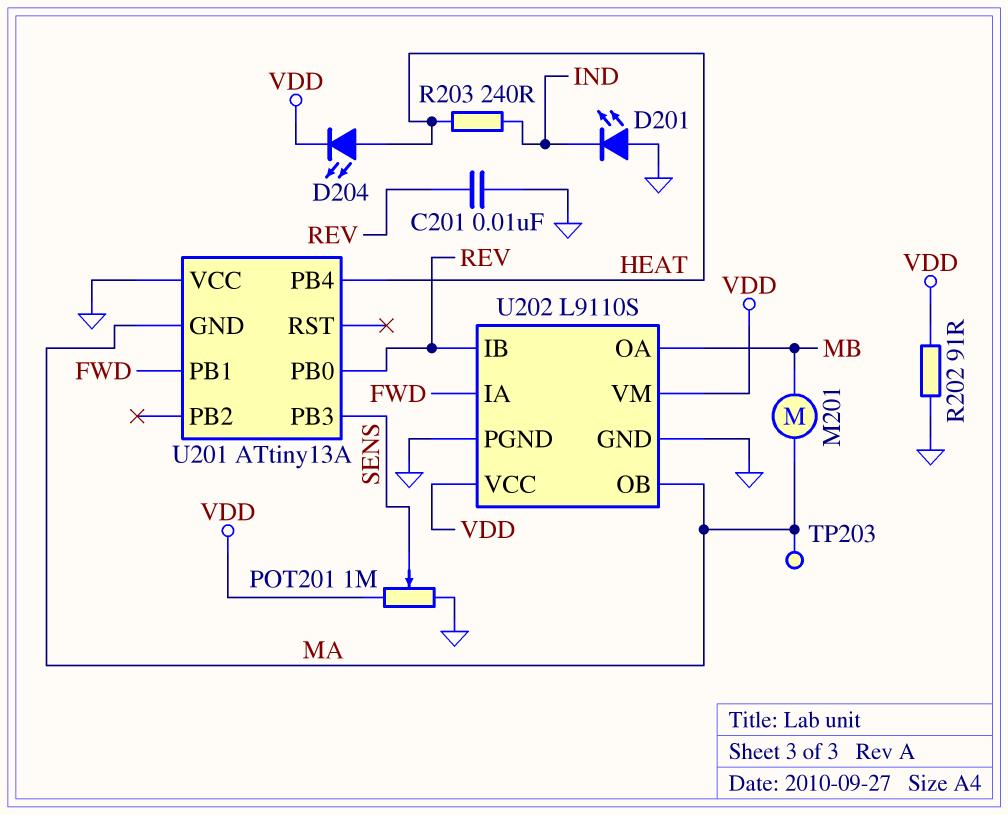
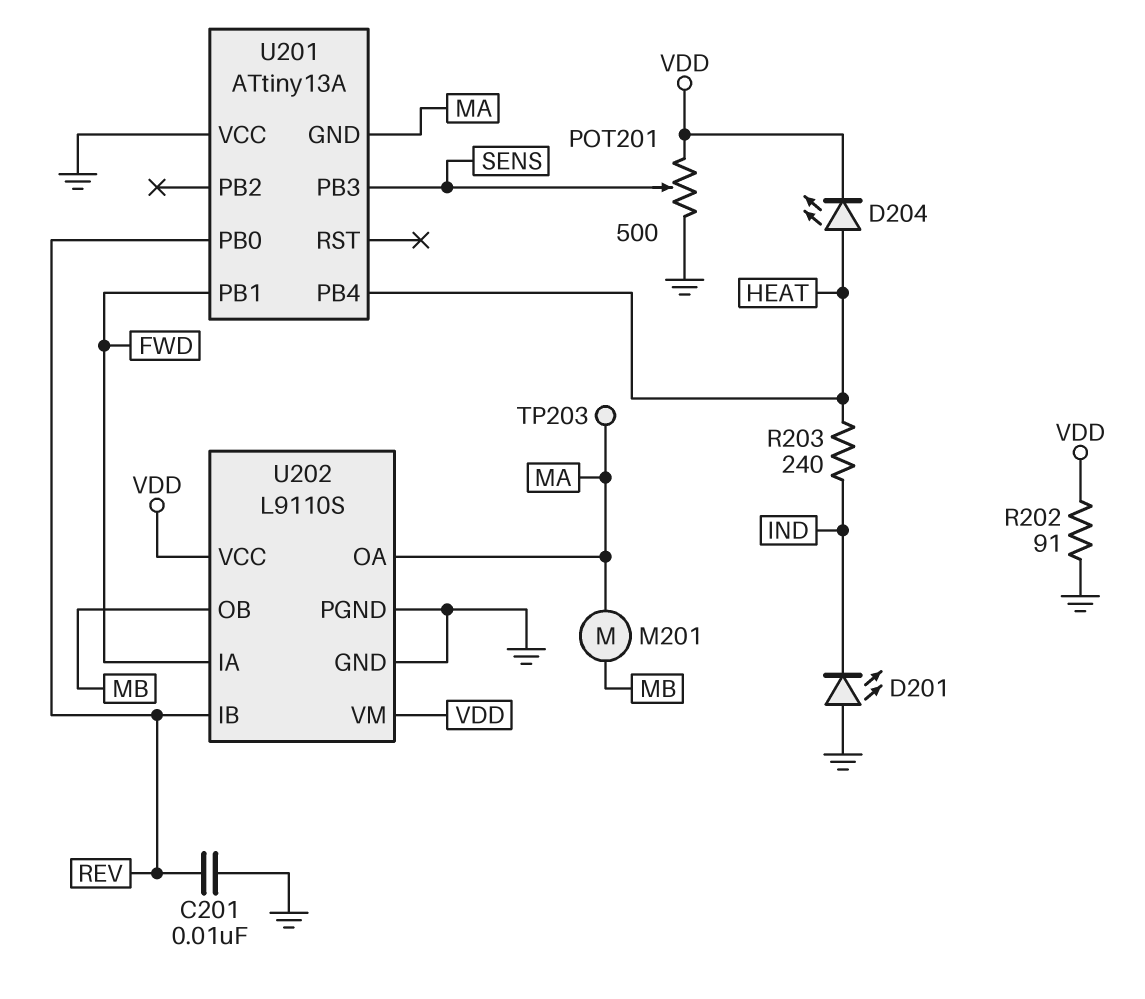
POT201: 1M (GND, VDD, wiper SENS) -> 500 (GND, VDD, wiper SENS)
U202 pin OA: MB -> MA
U202 pin OB: MA -> MB

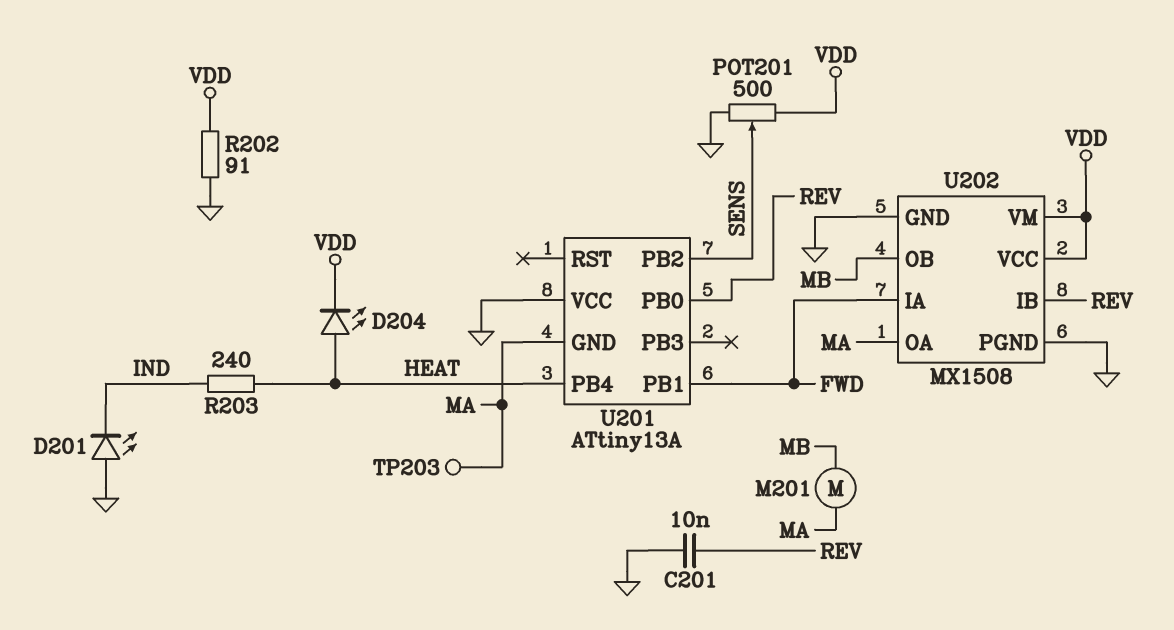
U201 pin PB2: none -> SENS
U201 pin PB3: SENS -> none
U202: L9110S -> MX1508

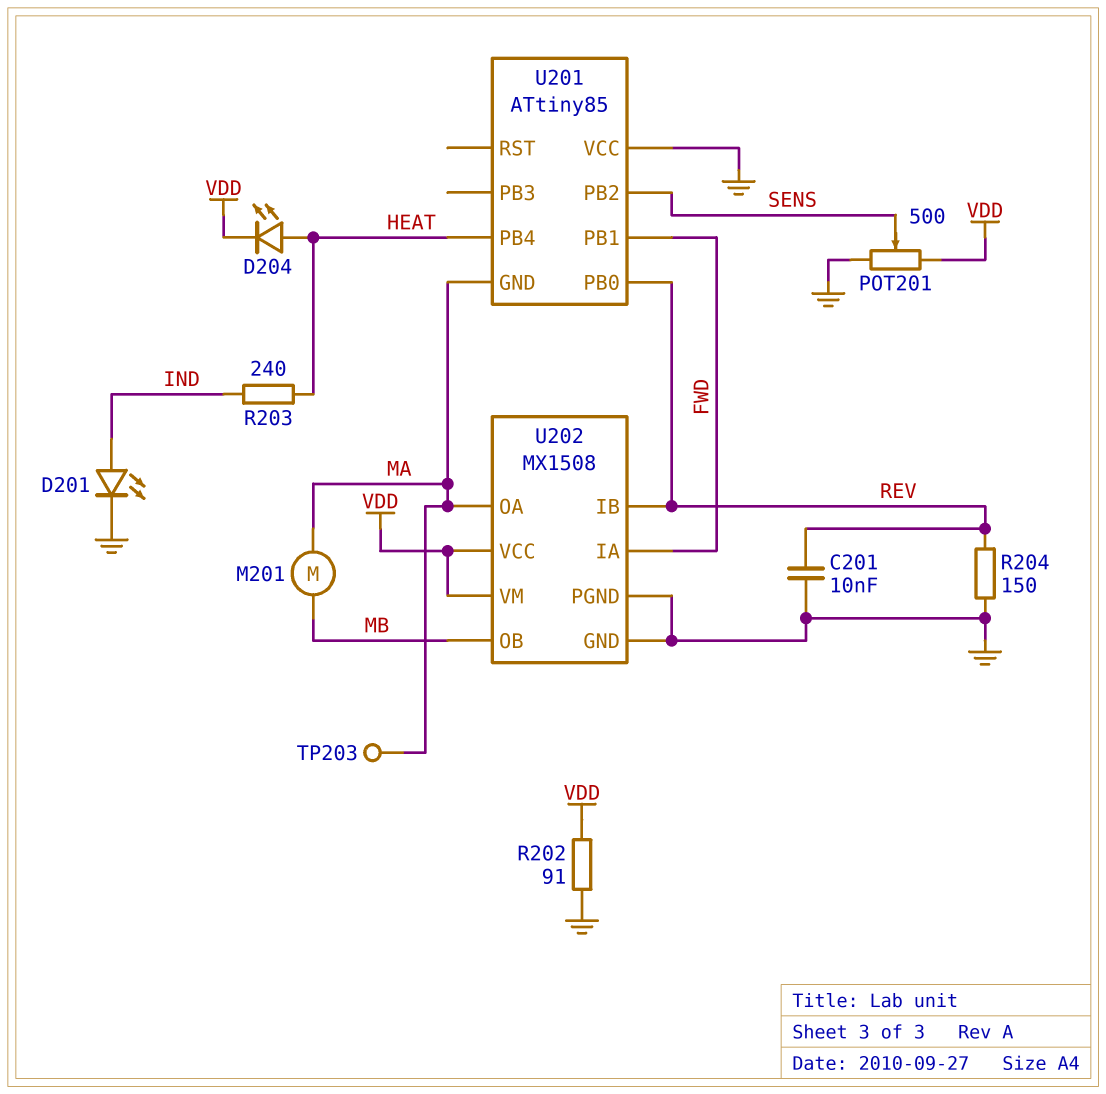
D201: LED (A GND, K IND) -> LED (A IND, K GND)
R204: none -> 150 (GND, REV)
U201: ATtiny13A -> ATtiny85

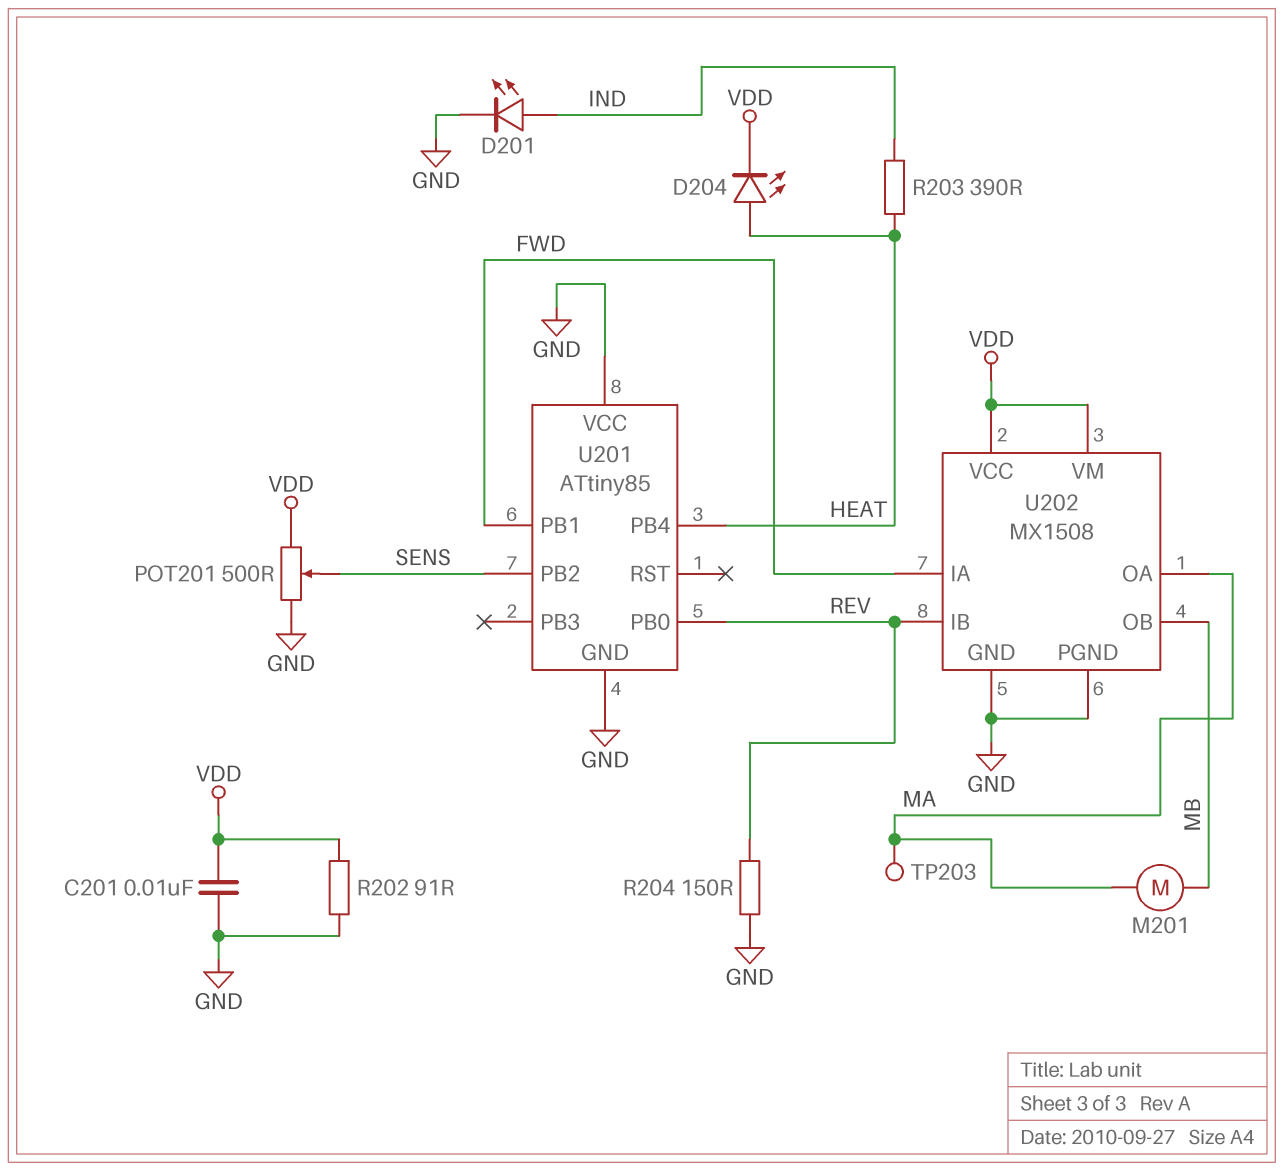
C201: 10nF (GND, REV) -> 10nF (GND, VDD)
R203: 240 (HEAT, IND) -> 390 (HEAT, IND)
U201 pin GND: MA -> GND

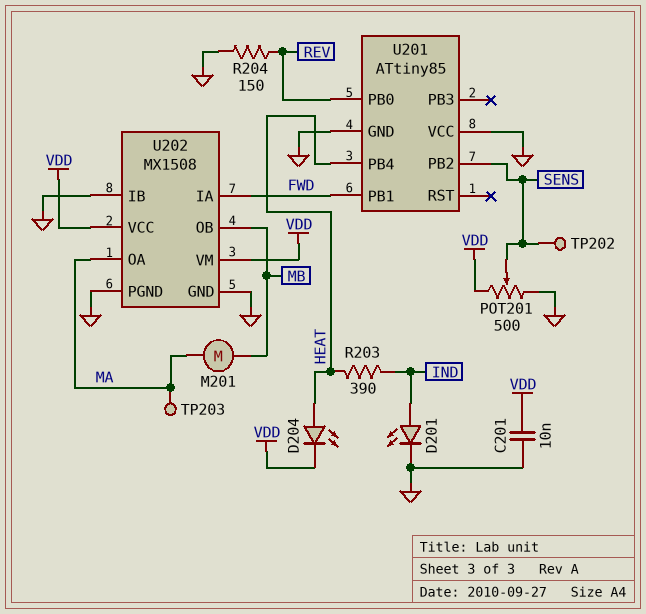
R202: 91 (GND, VDD) -> none
TP202: none -> test point (SENS)
U202 pin IB: REV -> GND

